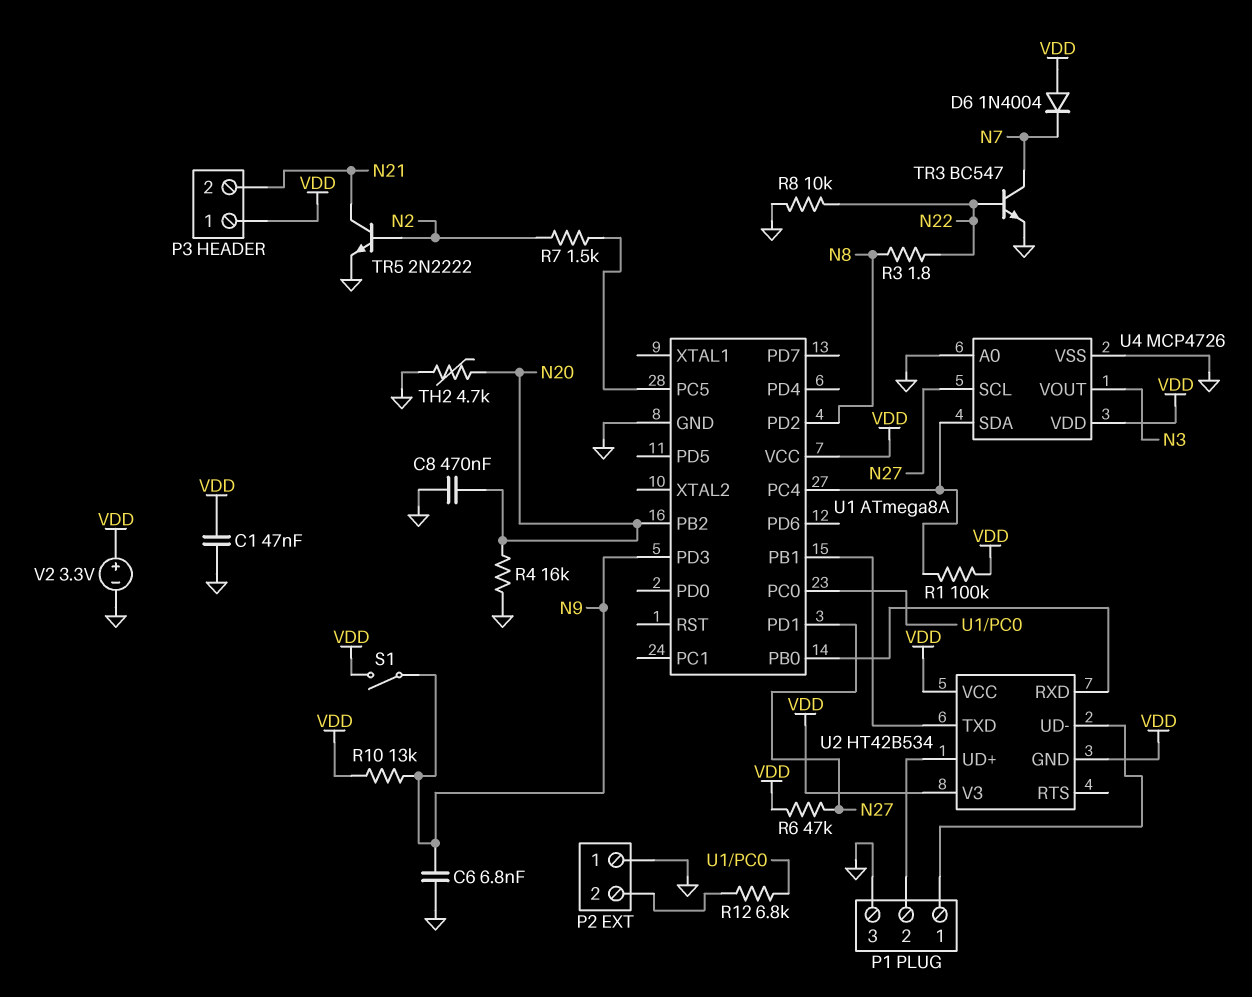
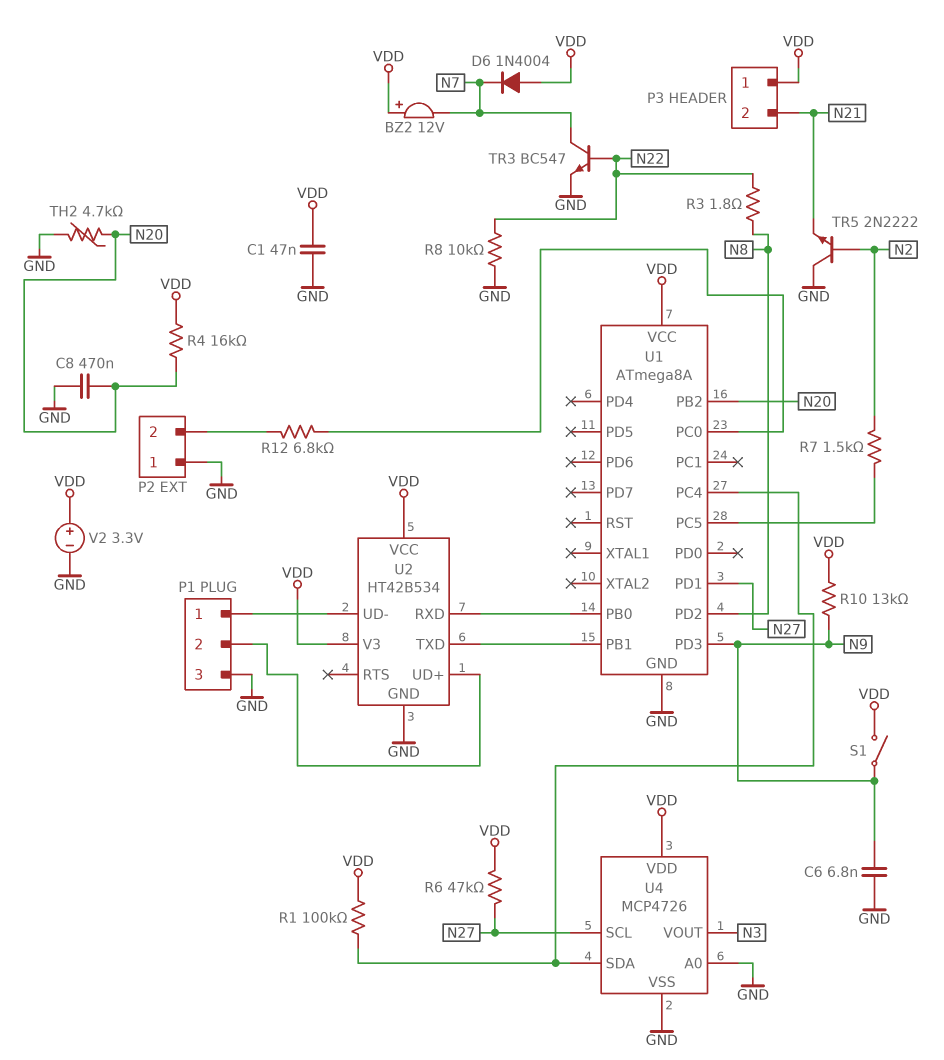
BZ2: none -> buzzer 12V (plus VDD, minus N7)
R4: 16k (GND, N20) -> 16k (N20, VDD)
TR5: NPN 2N2222 (B N2, C N21, E GND) -> NPN 2N2222 (B N2, C GND, E N21)
U2 pin GND: VDD -> GND

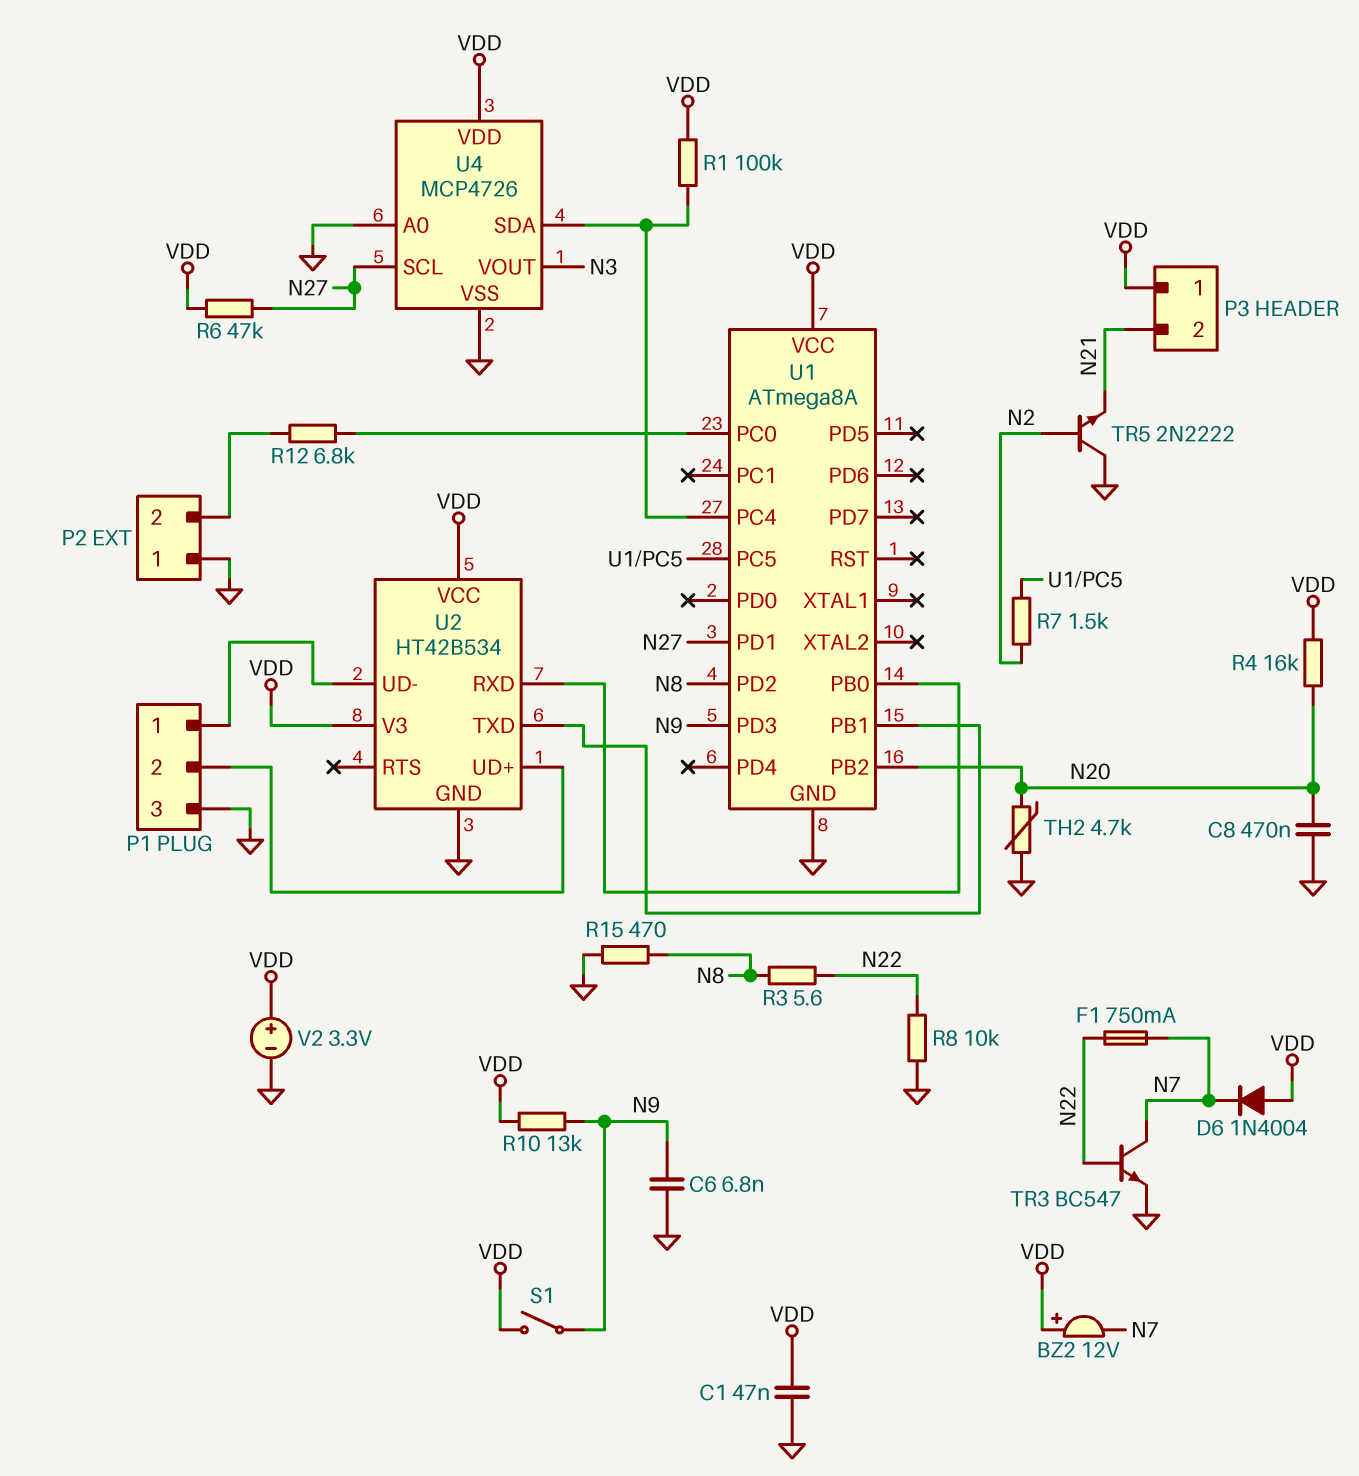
F1: none -> 750mA (N7, N22)
R3: 1.8 (N8, N22) -> 5.6 (N8, N22)
R15: none -> 470 (GND, N8)

